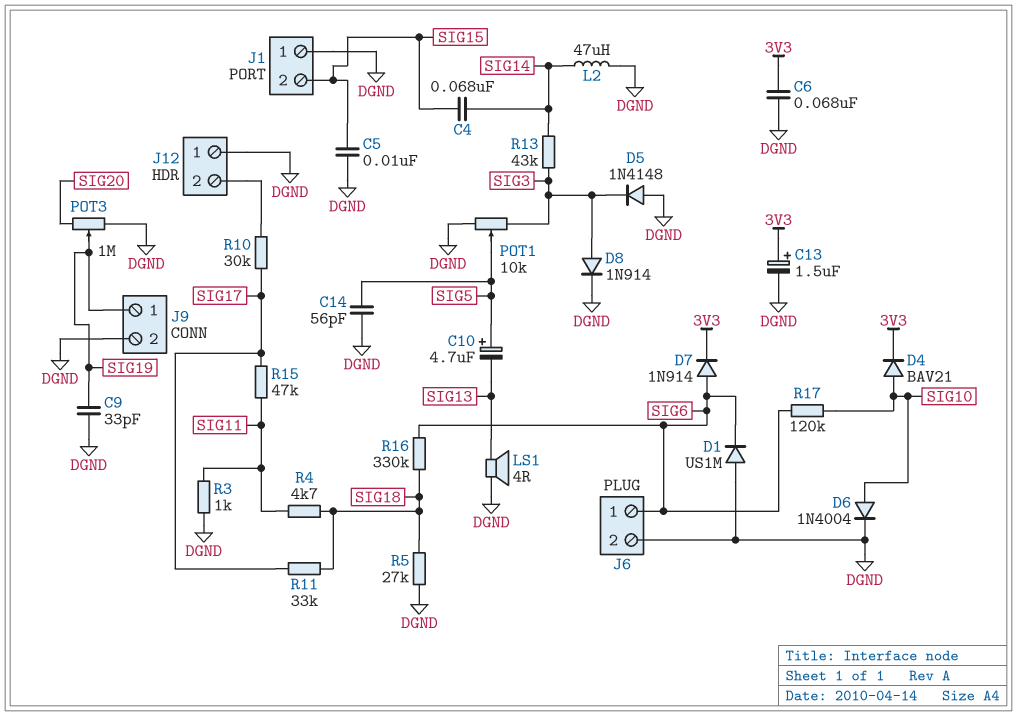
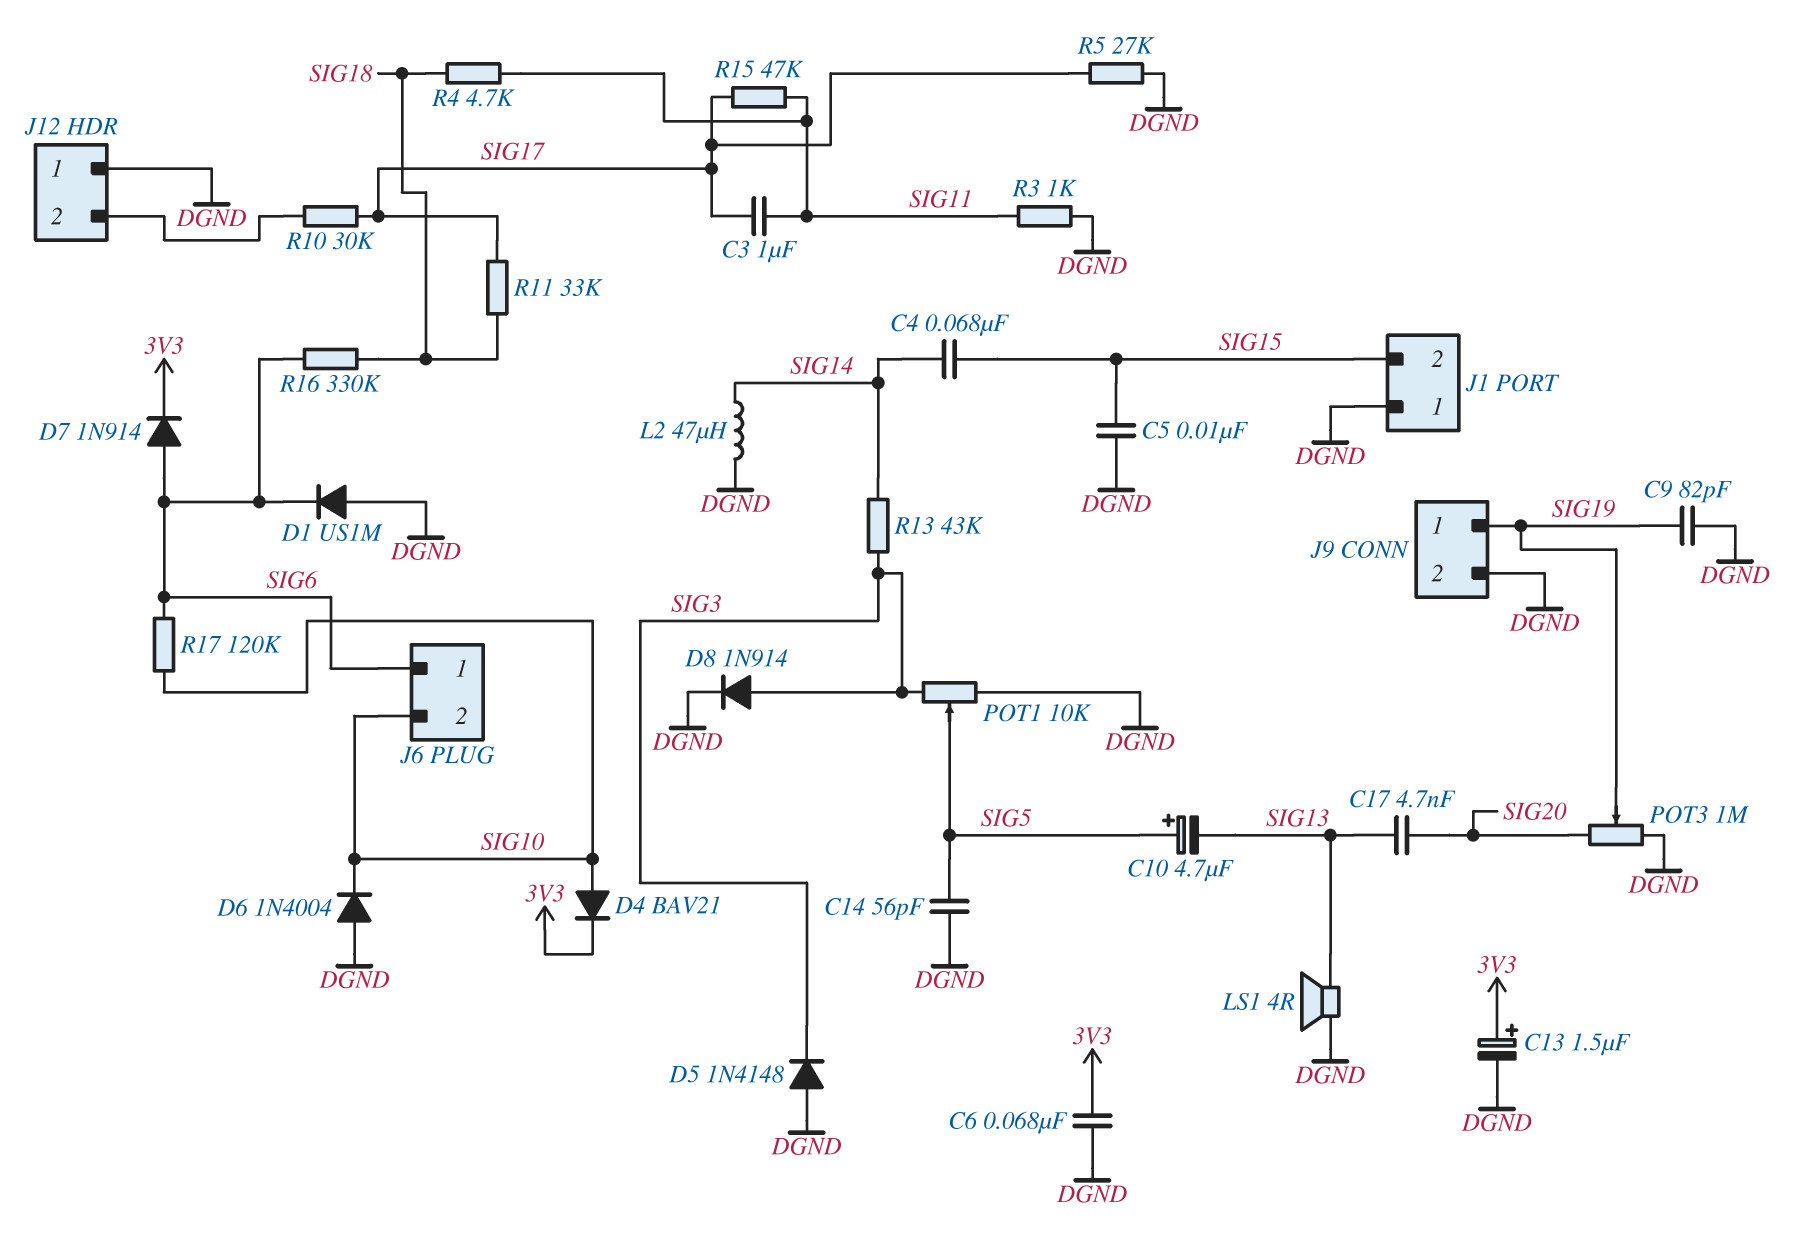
C3: none -> 1uF (SIG11, SIG17)
C9: 33pF (DGND, SIG19) -> 82pF (DGND, SIG19)
C17: none -> 4.7nF (SIG13, SIG20)
D6: diode 1N4004 (A SIG10, K DGND) -> diode 1N4004 (A DGND, K SIG10)
J6 pin 2: DGND -> SIG10
R5: 27k (DGND, SIG18) -> 27k (DGND, SIG17)

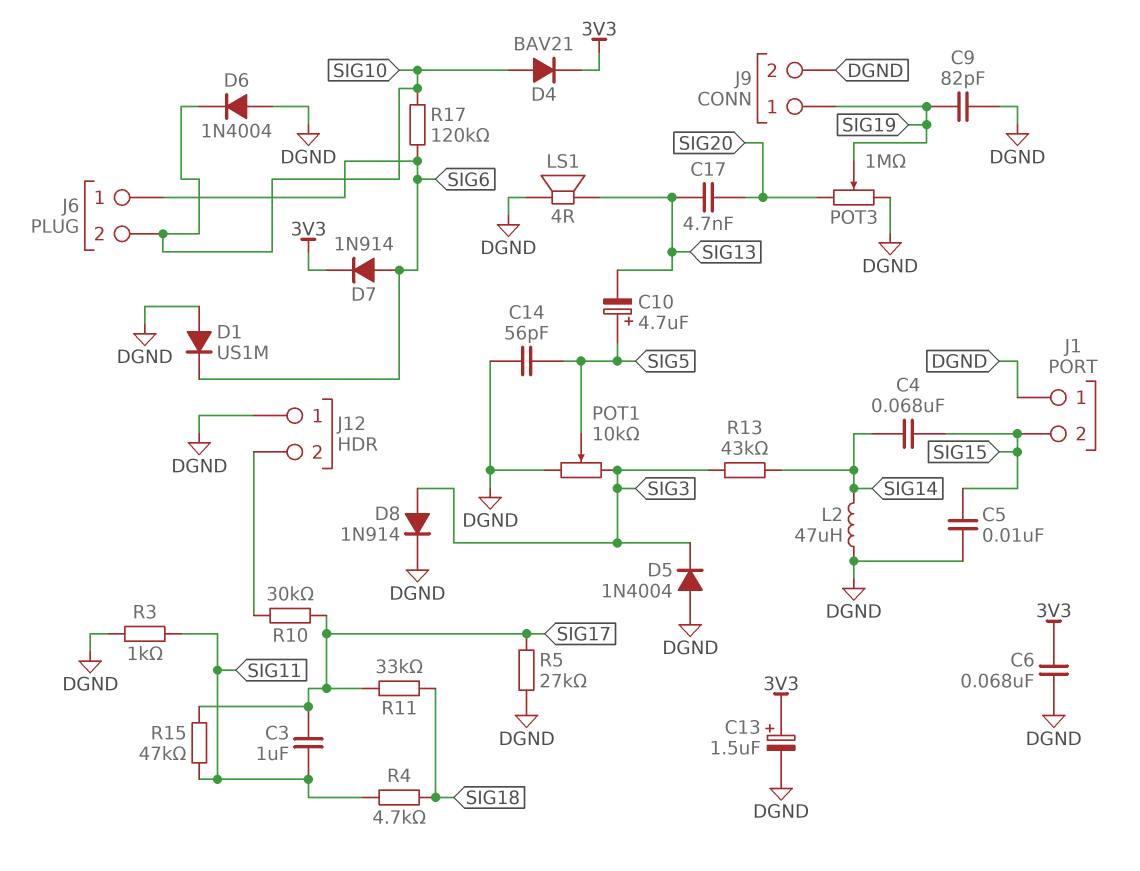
D5: diode 1N4148 (A DGND, K SIG3) -> diode 1N4004 (A DGND, K SIG3)
R16: 330k (SIG6, SIG18) -> none

